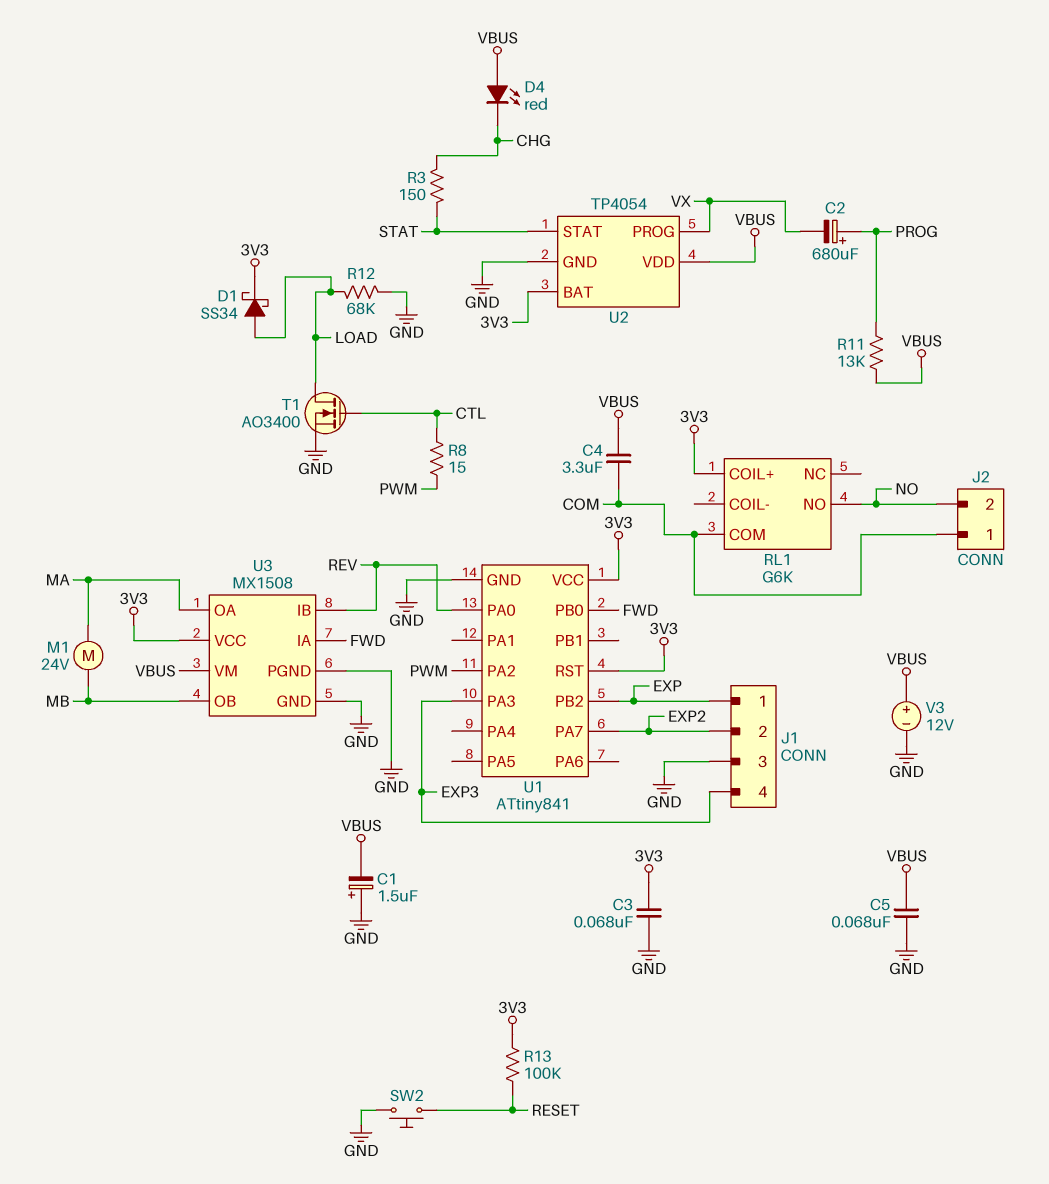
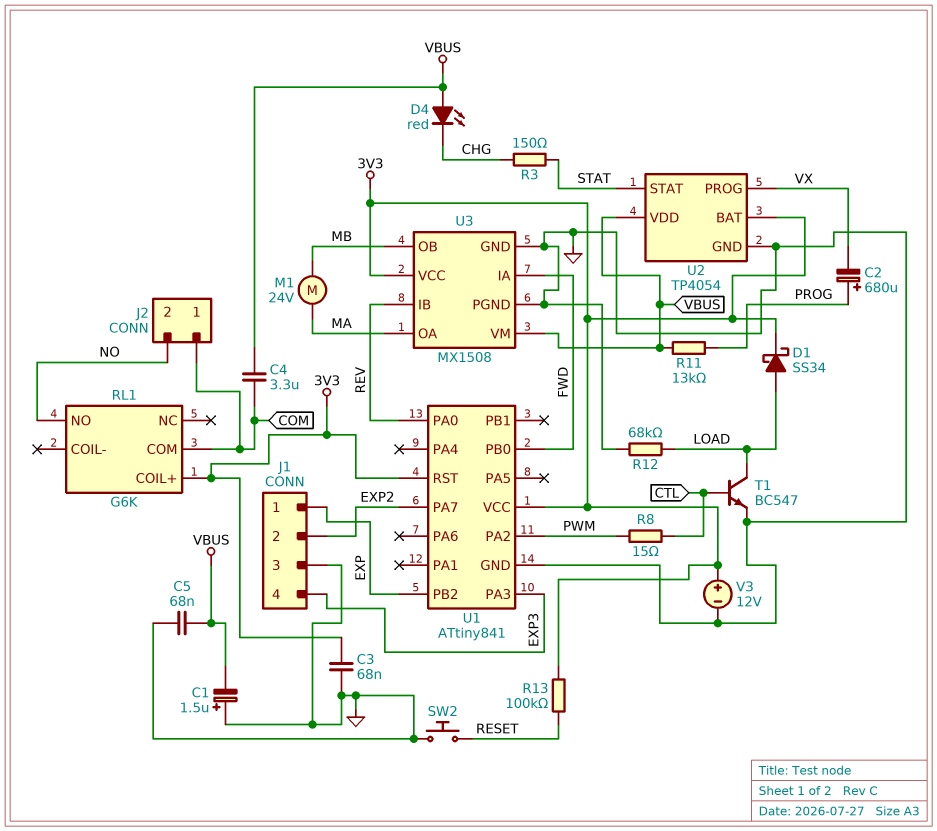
T1: NMOS AO3400 (G CTL, D LOAD, S GND) -> NPN BC547 (B CTL, C LOAD, E GND)
V3: 12V (plus VBUS, minus GND) -> 12V (plus 3V3, minus GND)

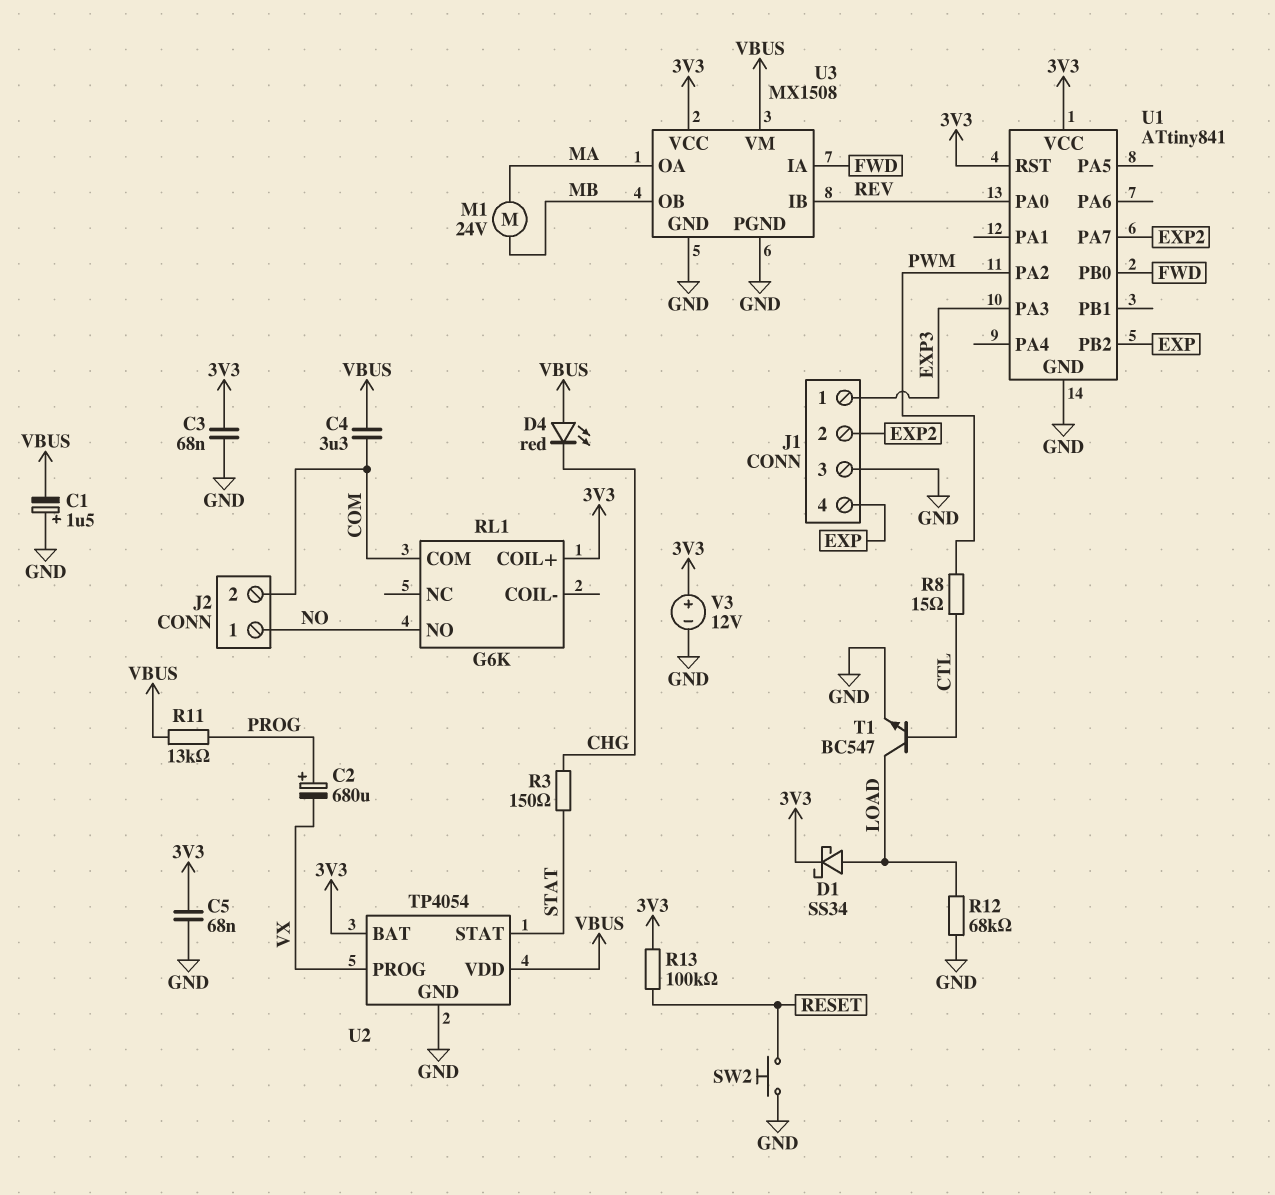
C5: 68nF (GND, VBUS) -> 68nF (3V3, GND)
J1 pin 1: EXP -> EXP3
J1 pin 4: EXP3 -> EXP
J2 pin 1: COM -> NO
J2 pin 2: NO -> COM

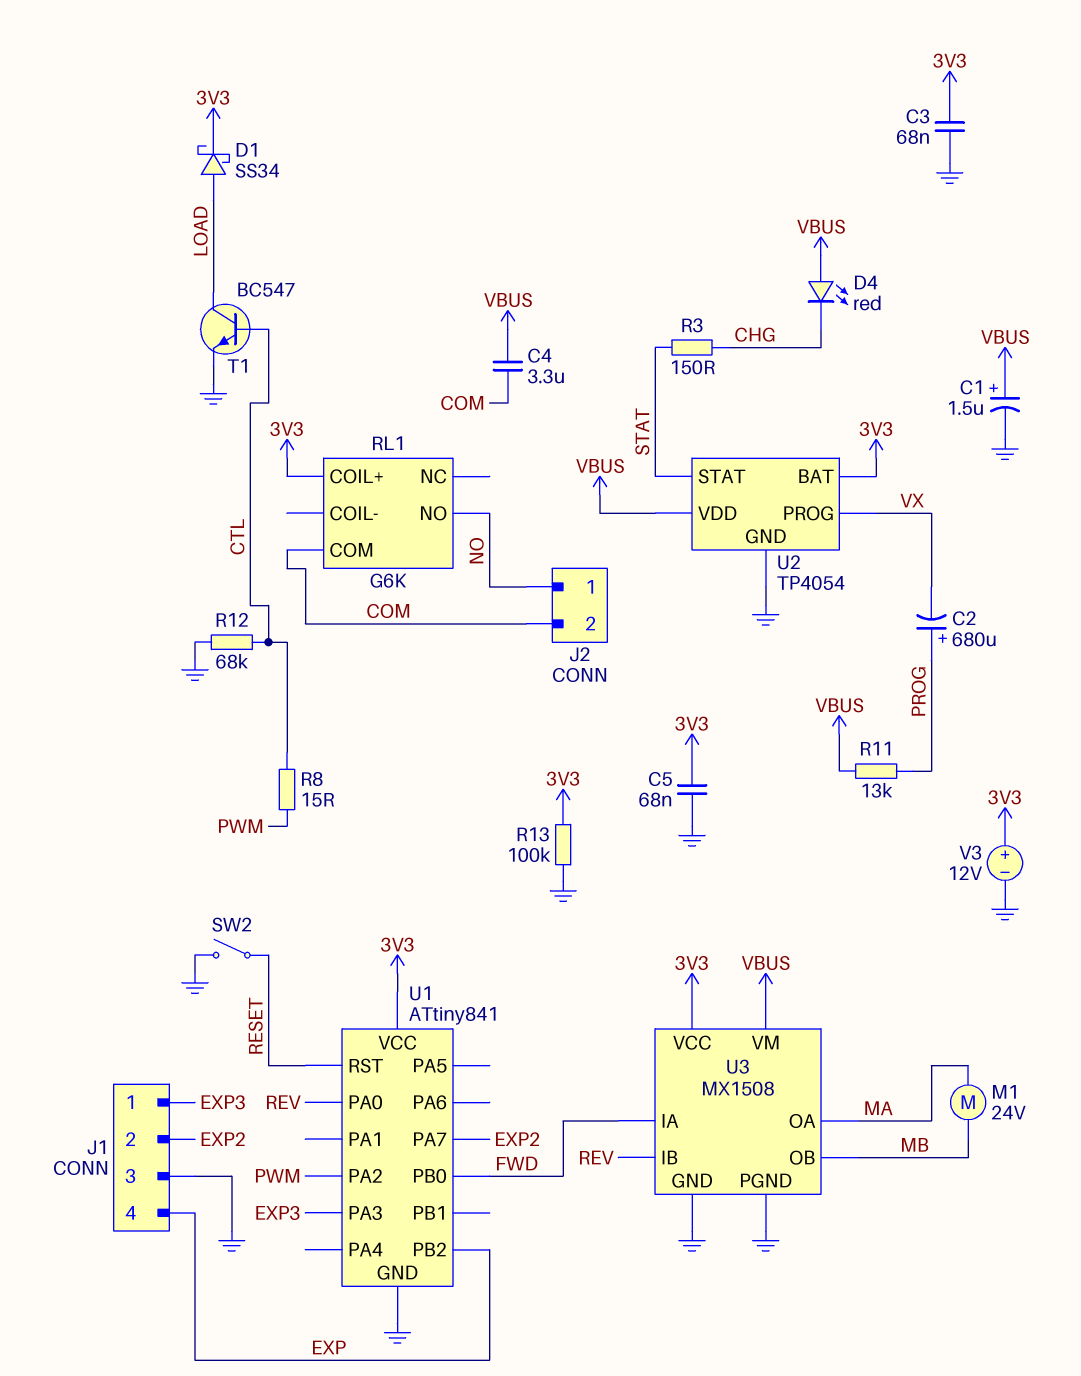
C1: 1.5uF (plus GND, minus VBUS) -> 1.5uF (plus VBUS, minus GND)
R12: 68k (GND, LOAD) -> 68k (CTL, GND)
R13: 100k (3V3, RESET) -> 100k (3V3, GND)
SW2: button (GND, RESET) -> switch (GND, RESET)
U1 pin RST: 3V3 -> RESET

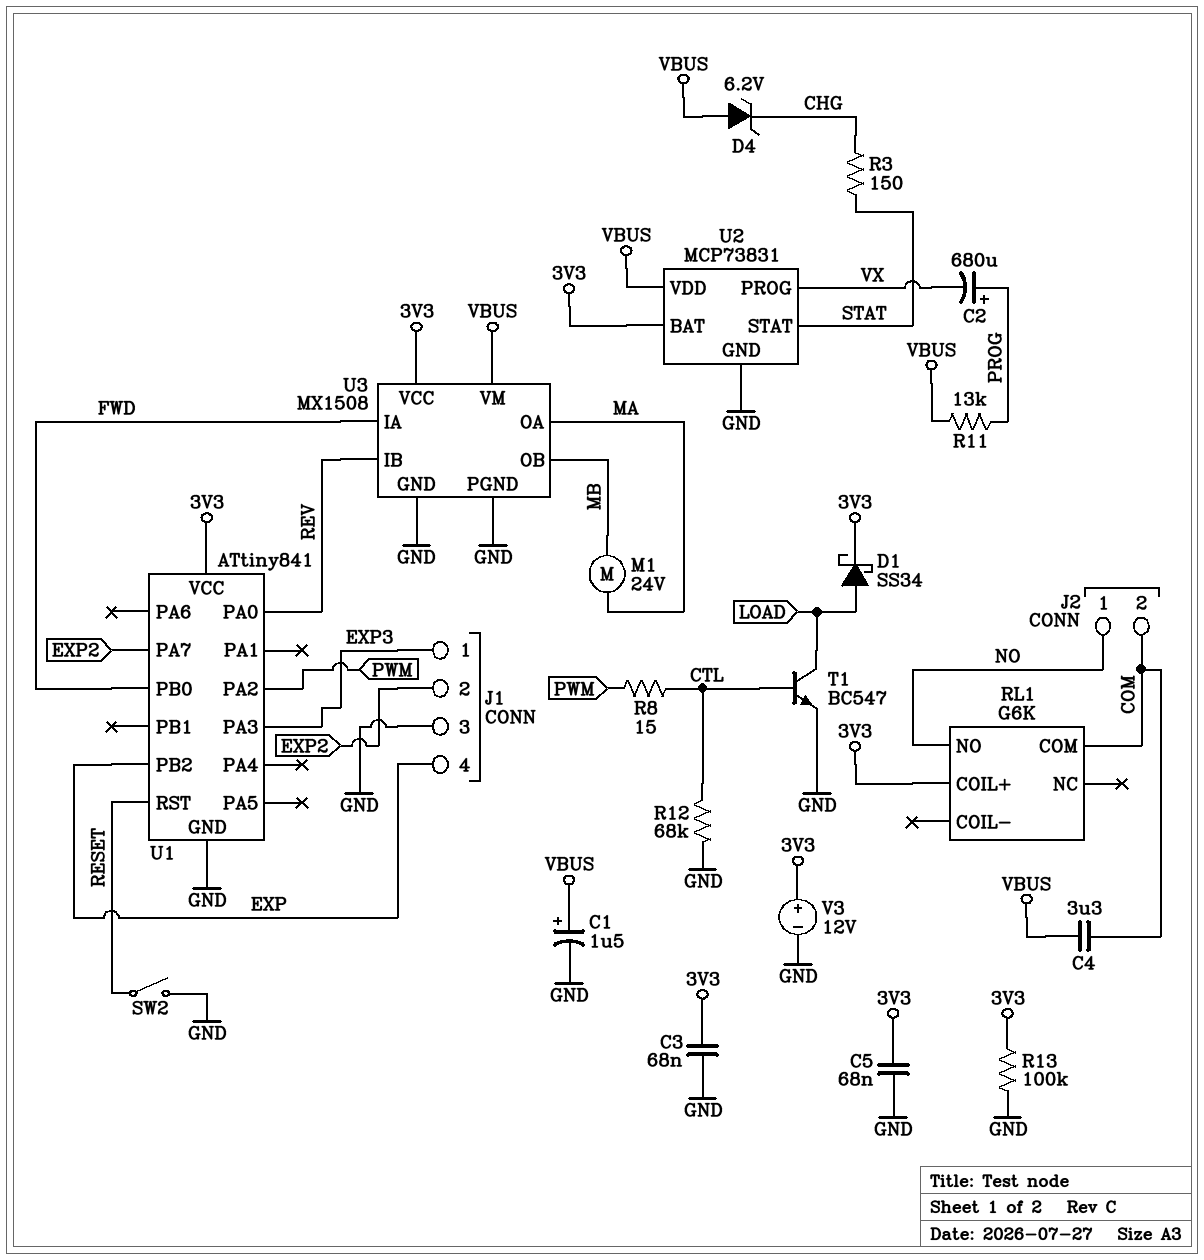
D4: LED red (A VBUS, K CHG) -> zener 6.2V (A VBUS, K CHG)
U2: TP4054 -> MCP73831

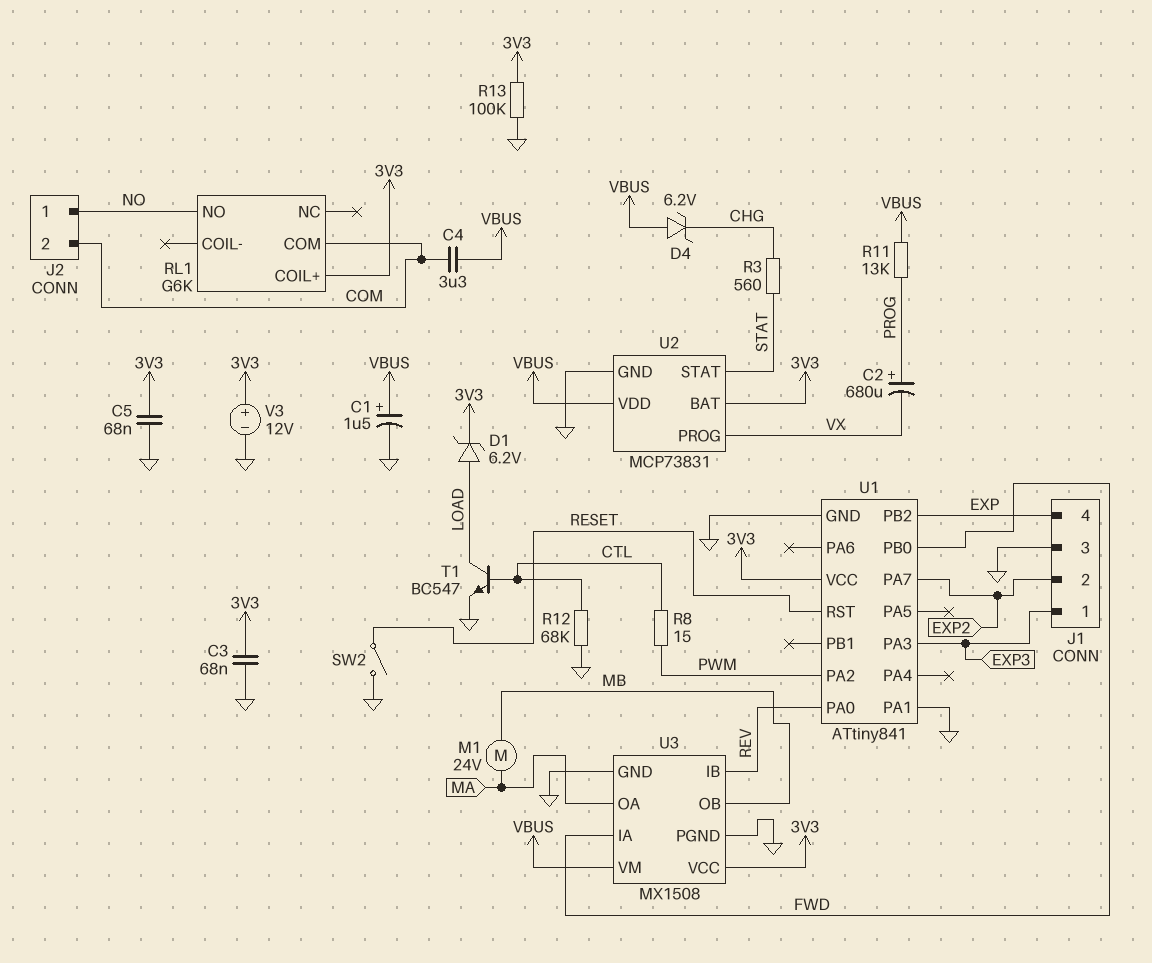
D1: schottky SS34 (A LOAD, K 3V3) -> zener 6.2V (A LOAD, K 3V3)
R3: 150 (CHG, STAT) -> 560 (CHG, STAT)
U1 pin PA1: none -> GND

